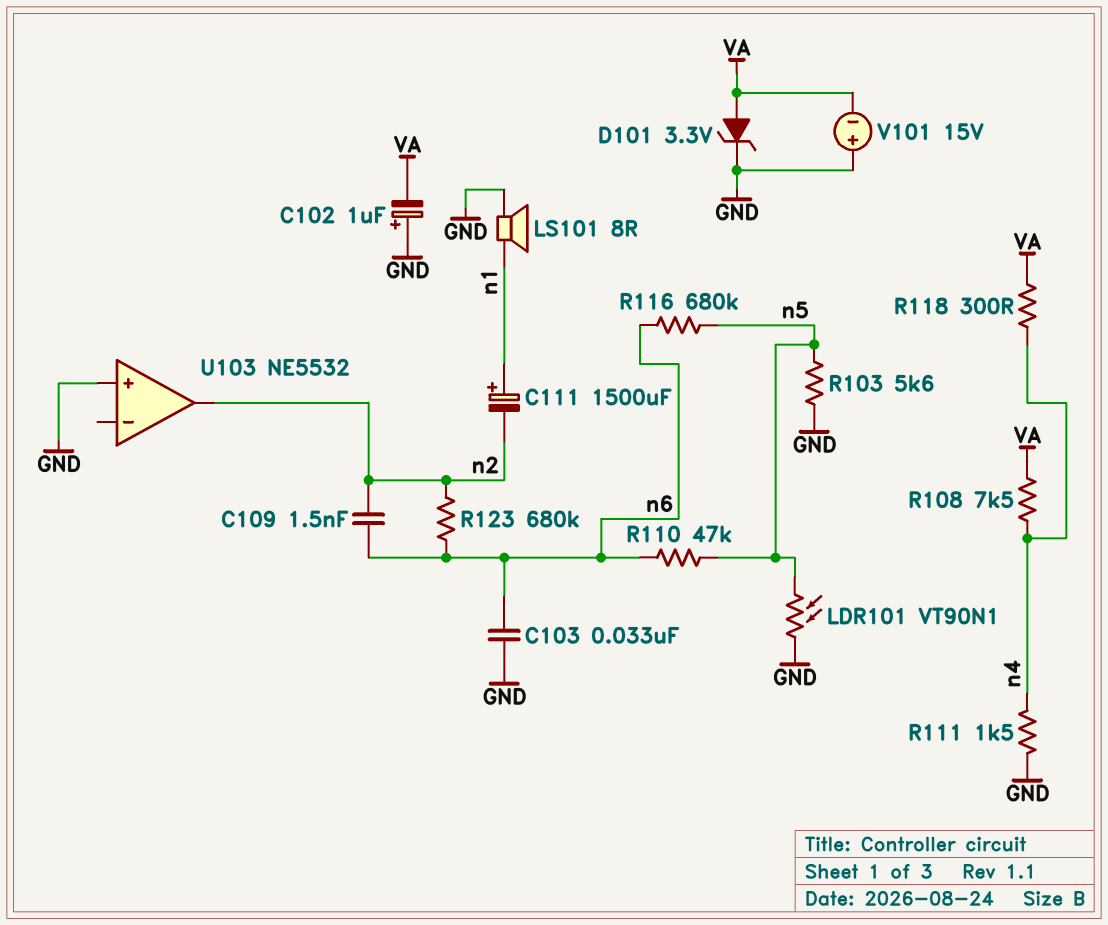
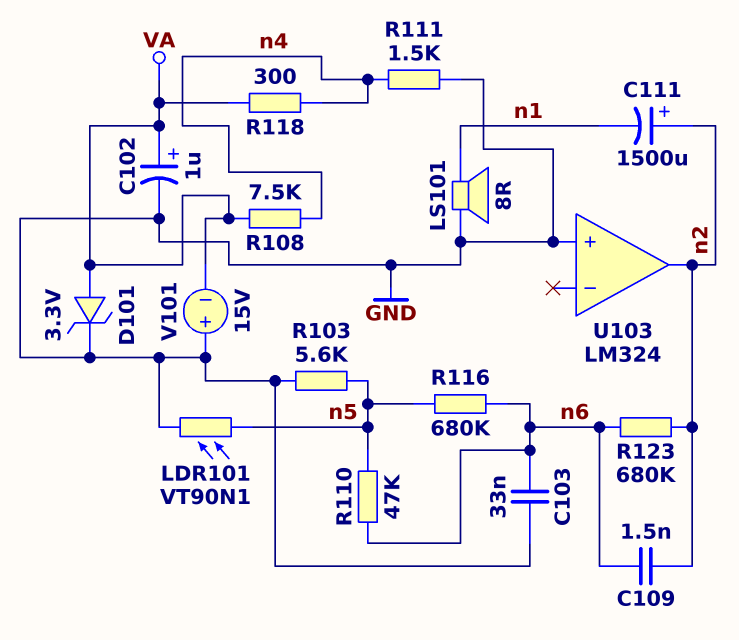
C102: 1uF (plus GND, minus VA) -> 1uF (plus VA, minus GND)
C111: 1500uF (plus n1, minus n2) -> 1500uF (plus n2, minus n1)
U103: NE5532 -> LM324

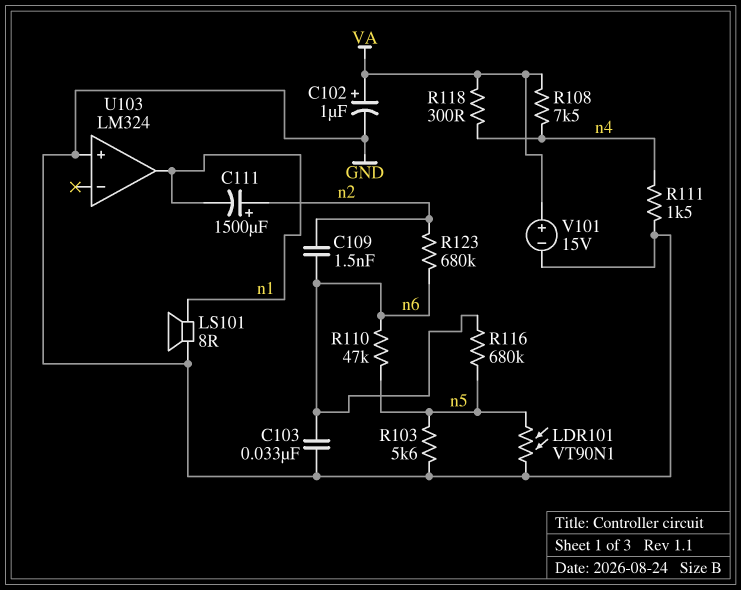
D101: zener 3.3V (A VA, K GND) -> none
U103 pin out: n2 -> n1
V101: 15V (plus GND, minus VA) -> 15V (plus VA, minus GND)

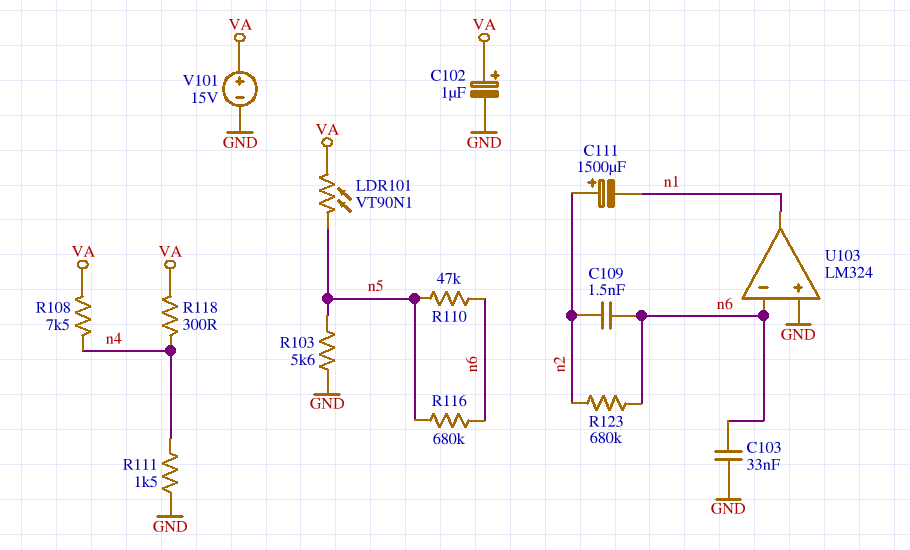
LDR101: VT90N1 (GND, n5) -> VT90N1 (VA, n5)
LS101: speaker 8R (GND, n1) -> none
U103 pin in-: none -> n6

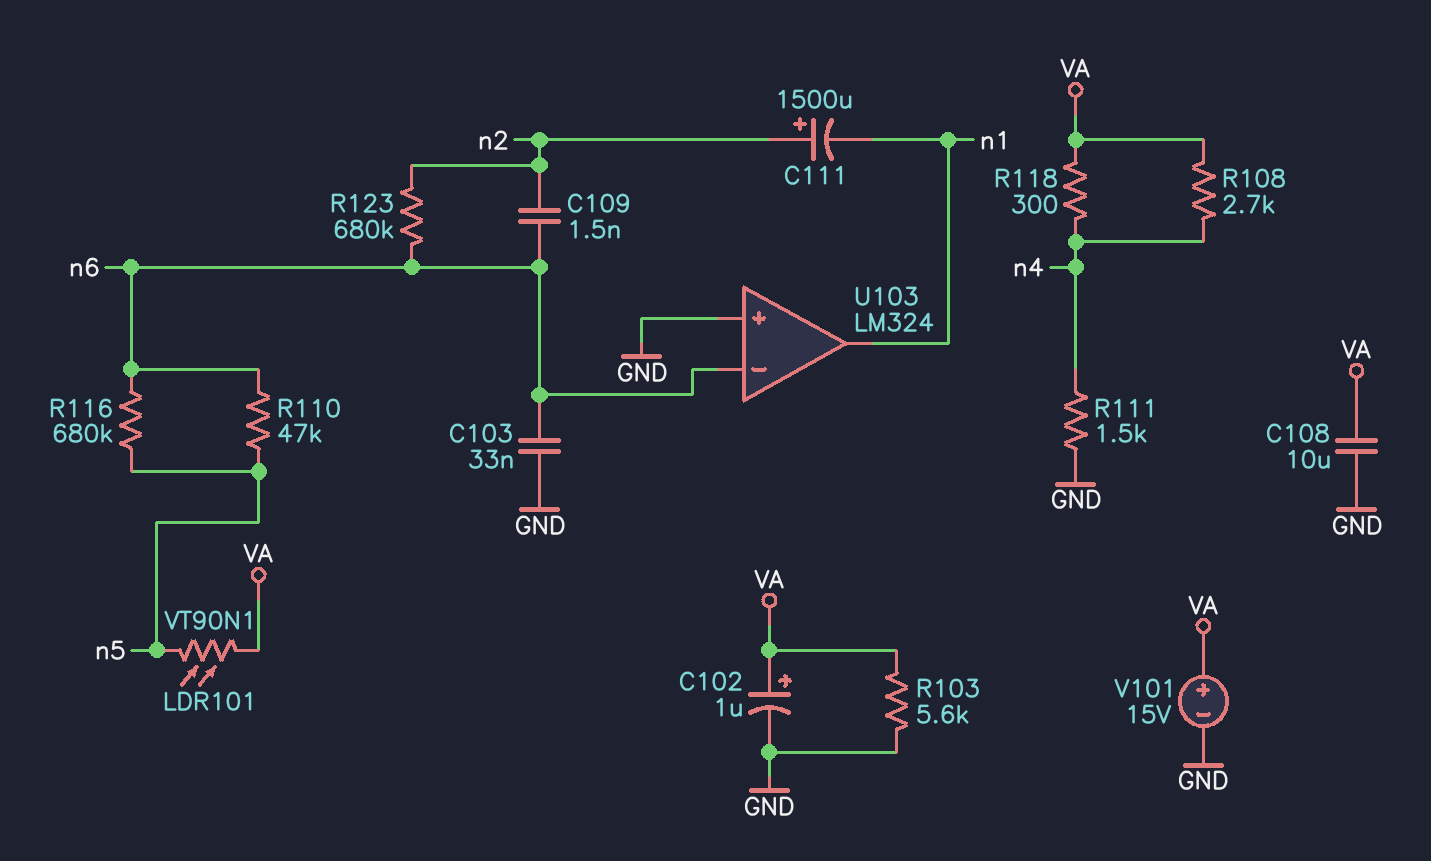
C108: none -> 10uF (GND, VA)
R103: 5.6k (GND, n5) -> 5.6k (GND, VA)
R108: 7.5k (VA, n4) -> 2.7k (VA, n4)

